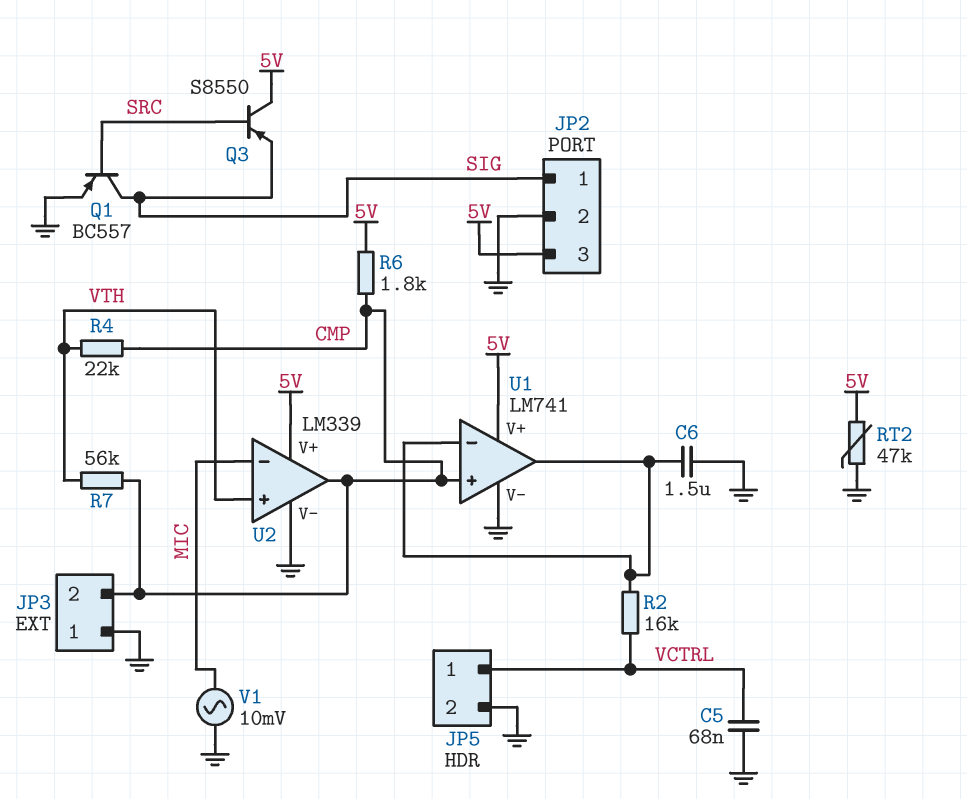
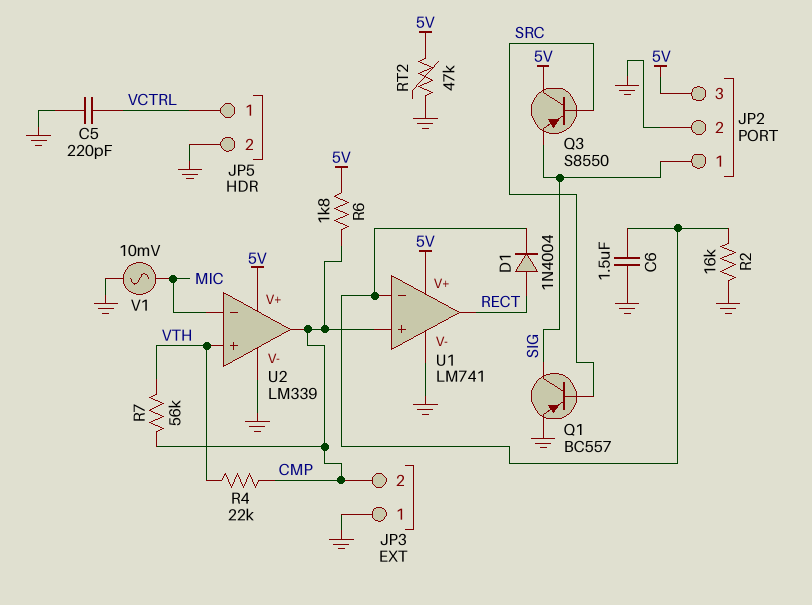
C5: 68nF (GND, VCTRL) -> 220pF (GND, VCTRL)
D1: none -> diode 1N4004 (A RECT, K U1/in-)
R2: 16k (U1/in-, VCTRL) -> 16k (GND, U1/in-)
U1 pin out: U1/in- -> RECT

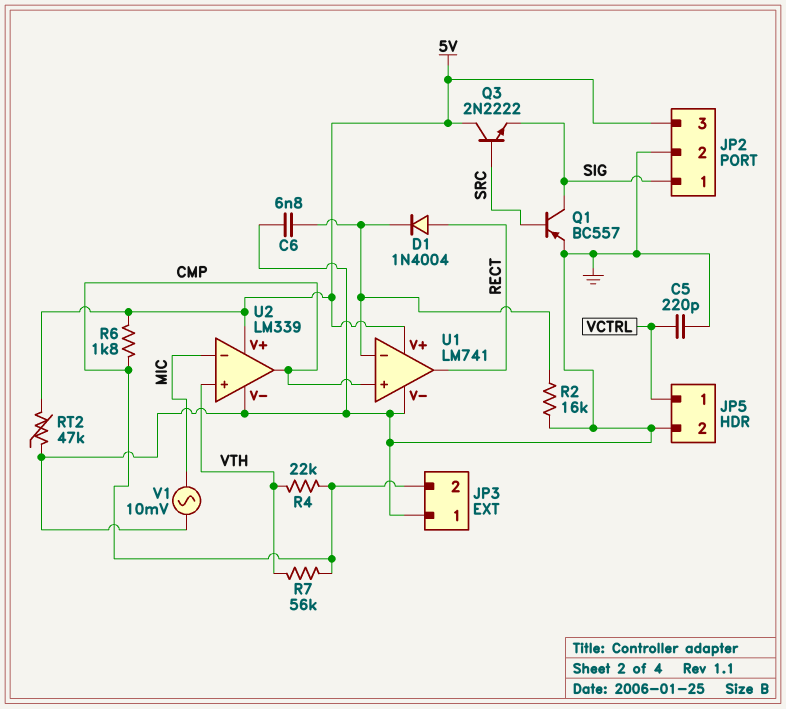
C6: 1.5uF (GND, U1/in-) -> 6.8nF (GND, U1/in-)
Q3: PNP S8550 (B SRC, C 5V, E SIG) -> NPN 2N2222 (B SRC, C 5V, E SIG)

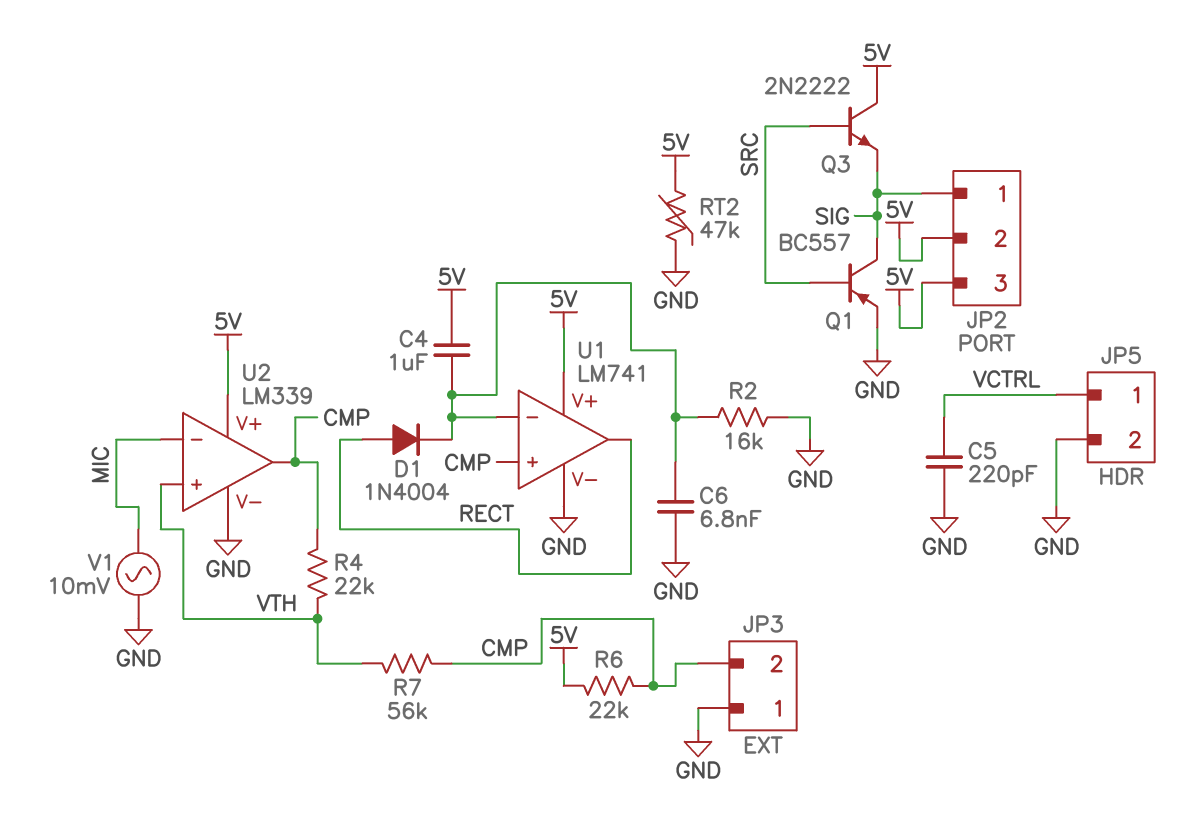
C4: none -> 1uF (5V, U1/in-)
JP2 pin 2: GND -> 5V
R6: 1.8k (5V, CMP) -> 22k (5V, CMP)

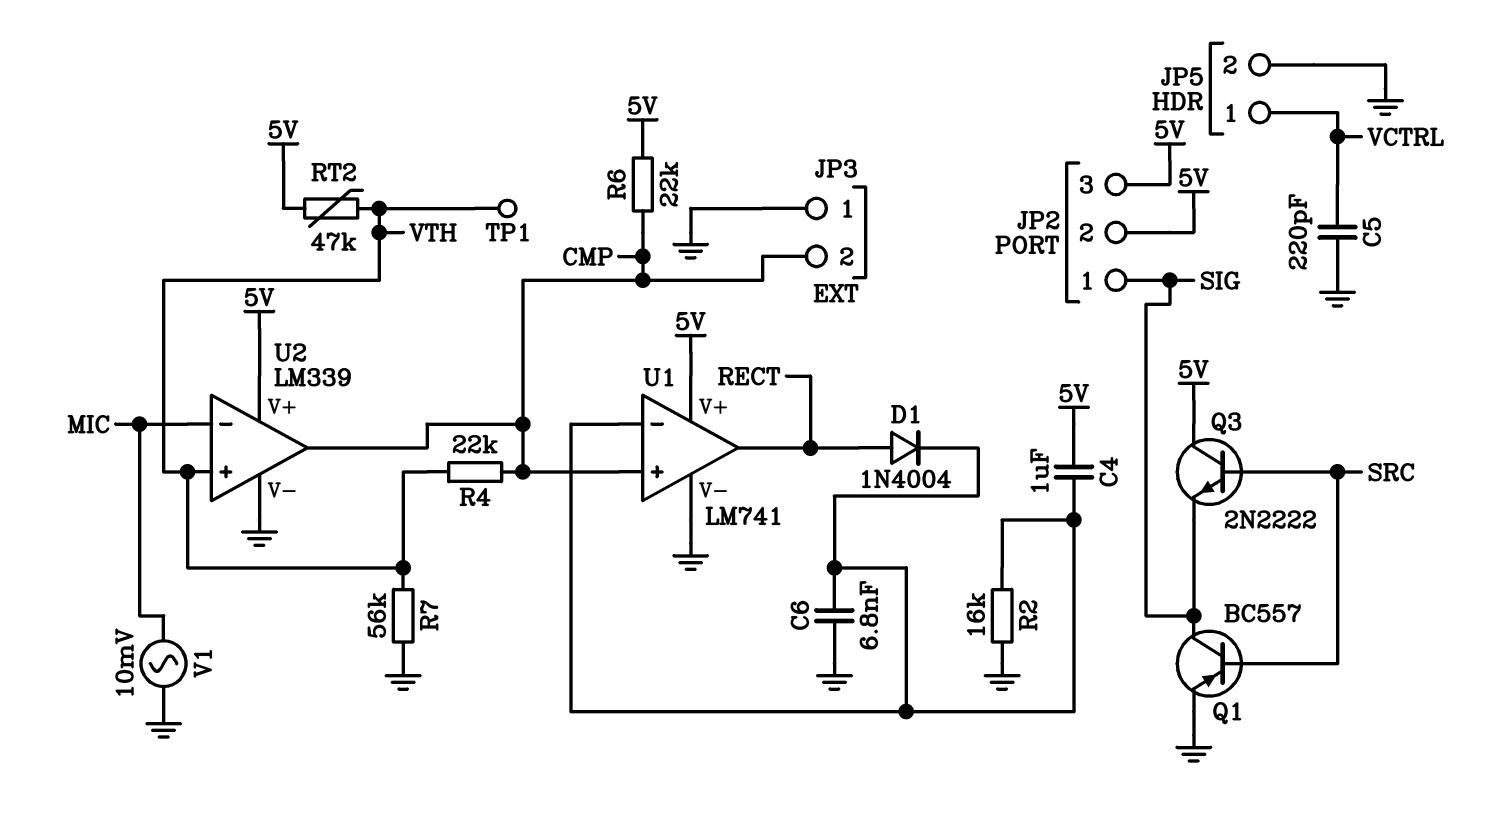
R7: 56k (CMP, VTH) -> 56k (GND, VTH)
RT2: 47k (5V, GND) -> 47k (5V, VTH)
TP1: none -> test point (VTH)

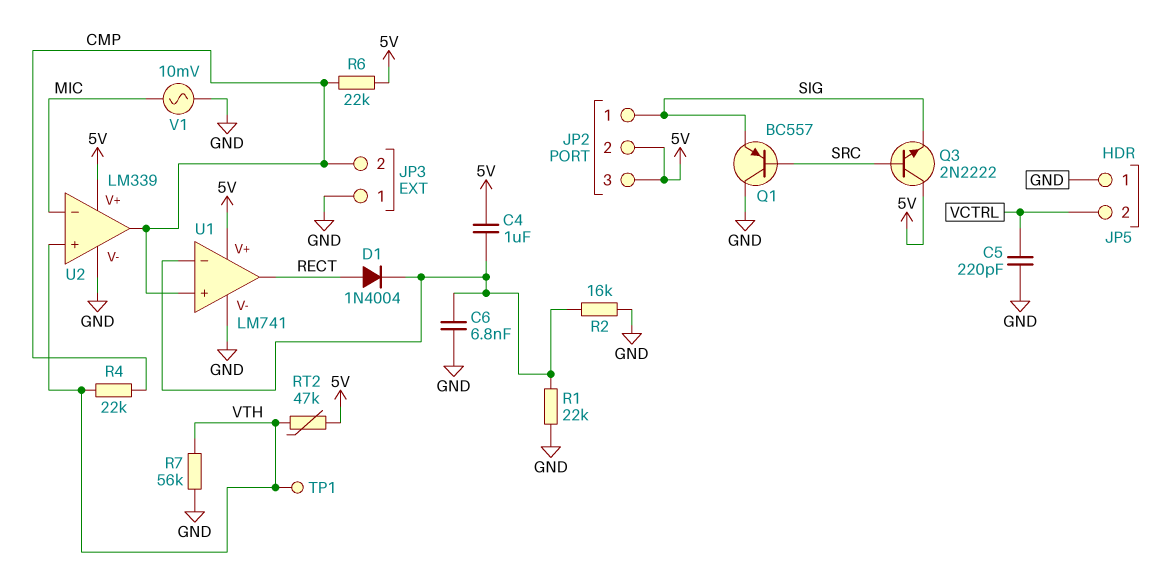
JP5 pin 1: VCTRL -> GND
JP5 pin 2: GND -> VCTRL
Q1: PNP BC557 (B SRC, C SIG, E GND) -> PNP BC557 (B SRC, C GND, E SIG)
R1: none -> 22k (GND, U1/in-)

